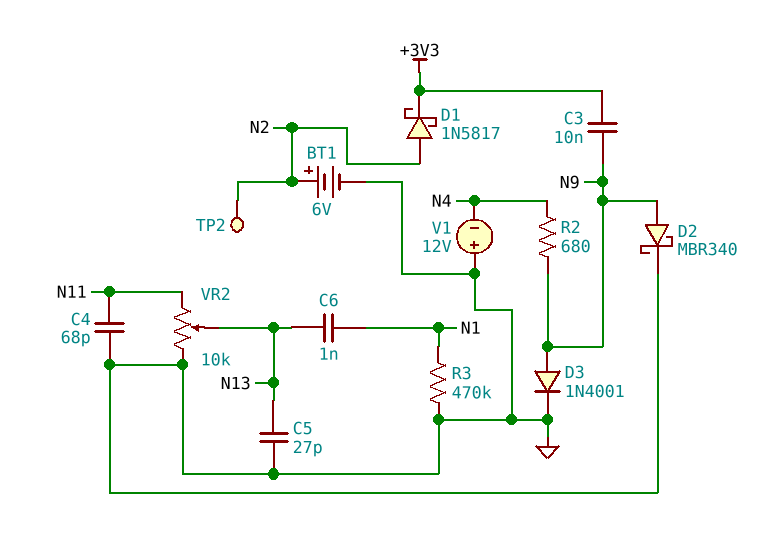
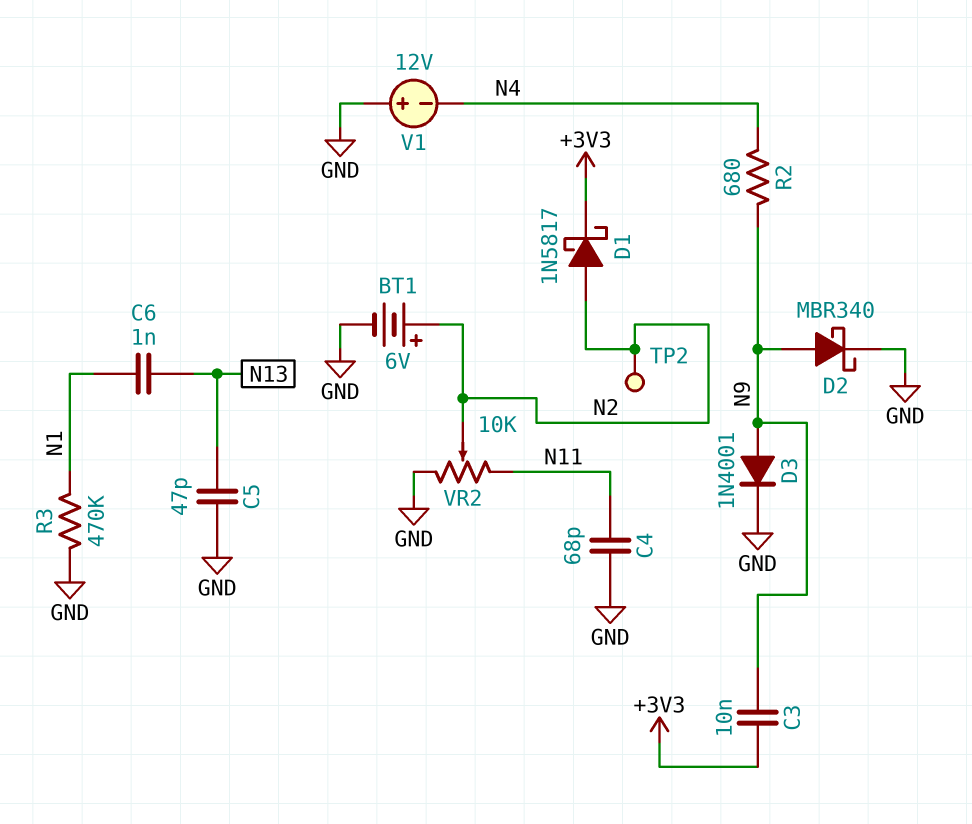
C5: 27pF (GND, N13) -> 47pF (GND, N13)
VR2: 10k (GND, N11, wiper N13) -> 10k (GND, N11, wiper N2)

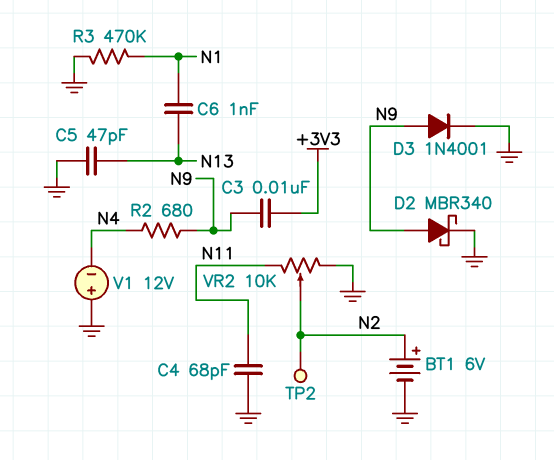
D1: schottky 1N5817 (A N2, K +3V3) -> none

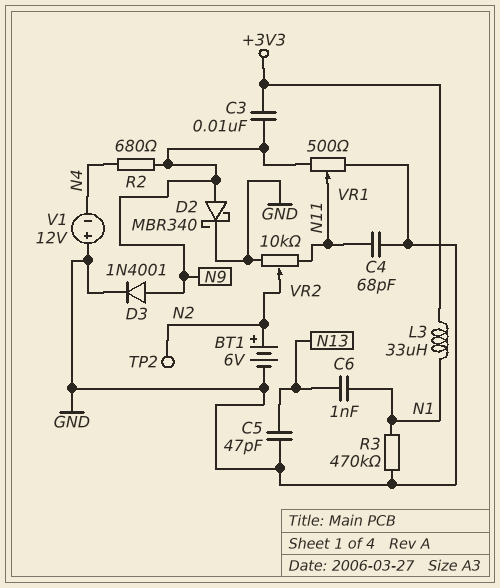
L3: none -> 33uH (+3V3, N1)
VR1: none -> 500 (GND, N9, wiper N11)

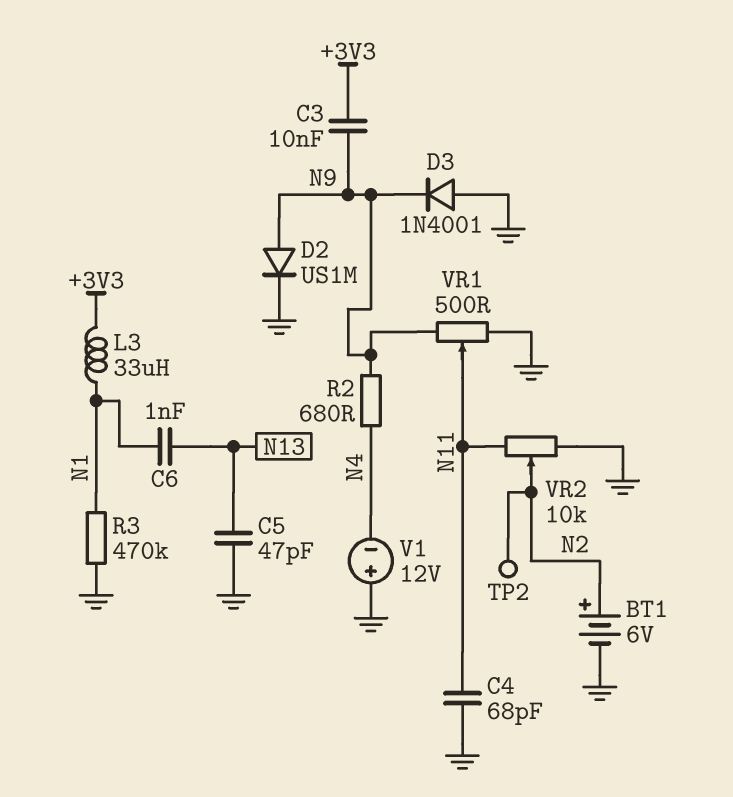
D2: schottky MBR340 (A N9, K GND) -> diode US1M (A N9, K GND)
D3: diode 1N4001 (A N9, K GND) -> diode 1N4001 (A GND, K N9)

